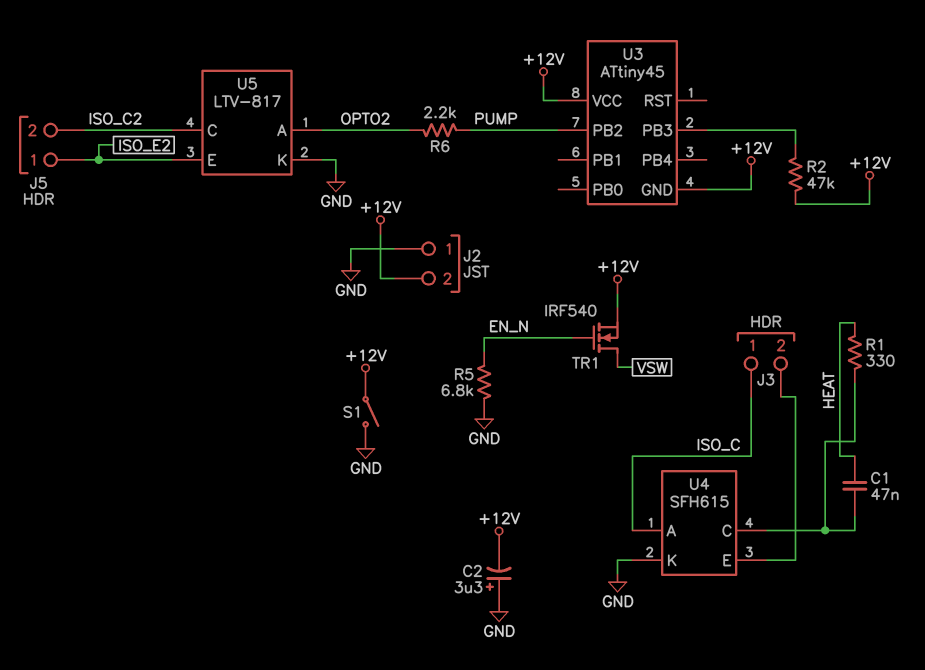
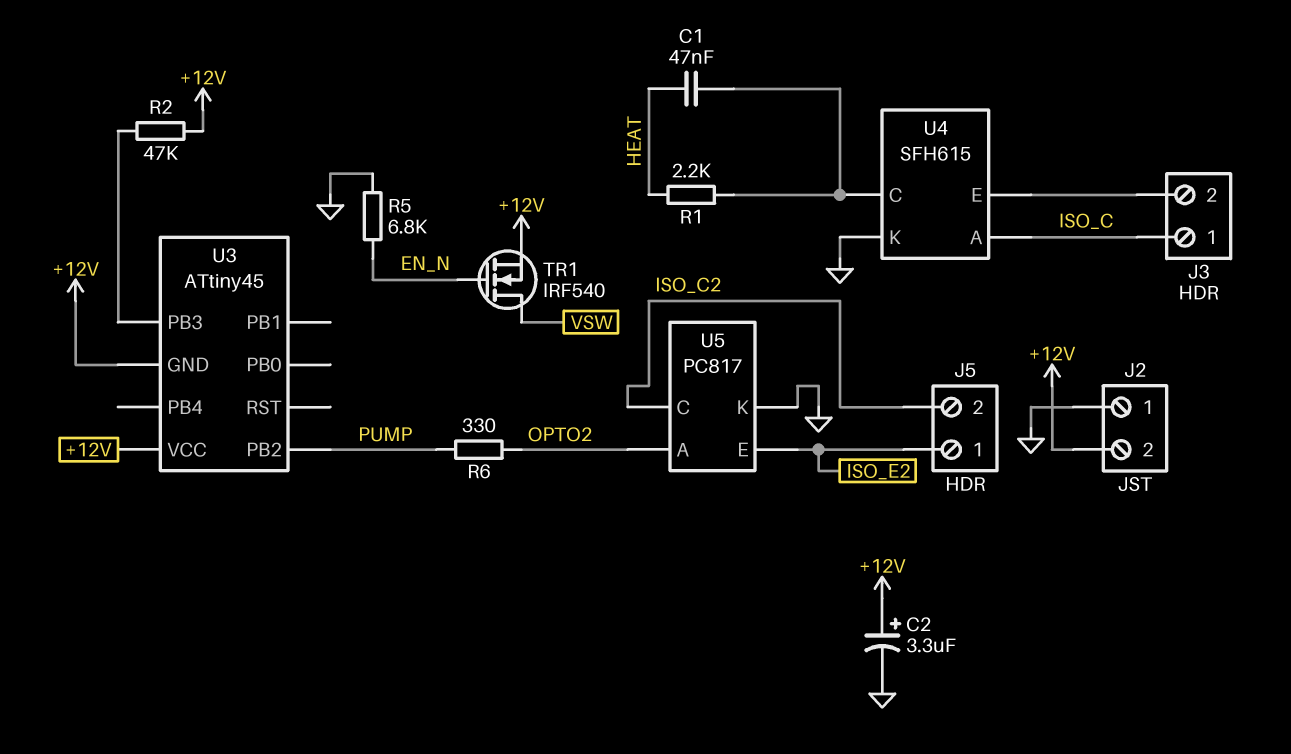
C2: 3.3uF (plus GND, minus +12V) -> 3.3uF (plus +12V, minus GND)
R1: 330 (HEAT, U4/C) -> 2.2k (HEAT, U4/C)
R6: 2.2k (OPTO2, PUMP) -> 330 (OPTO2, PUMP)
S1: switch (+12V, GND) -> none
U5: LTV-817 -> PC817

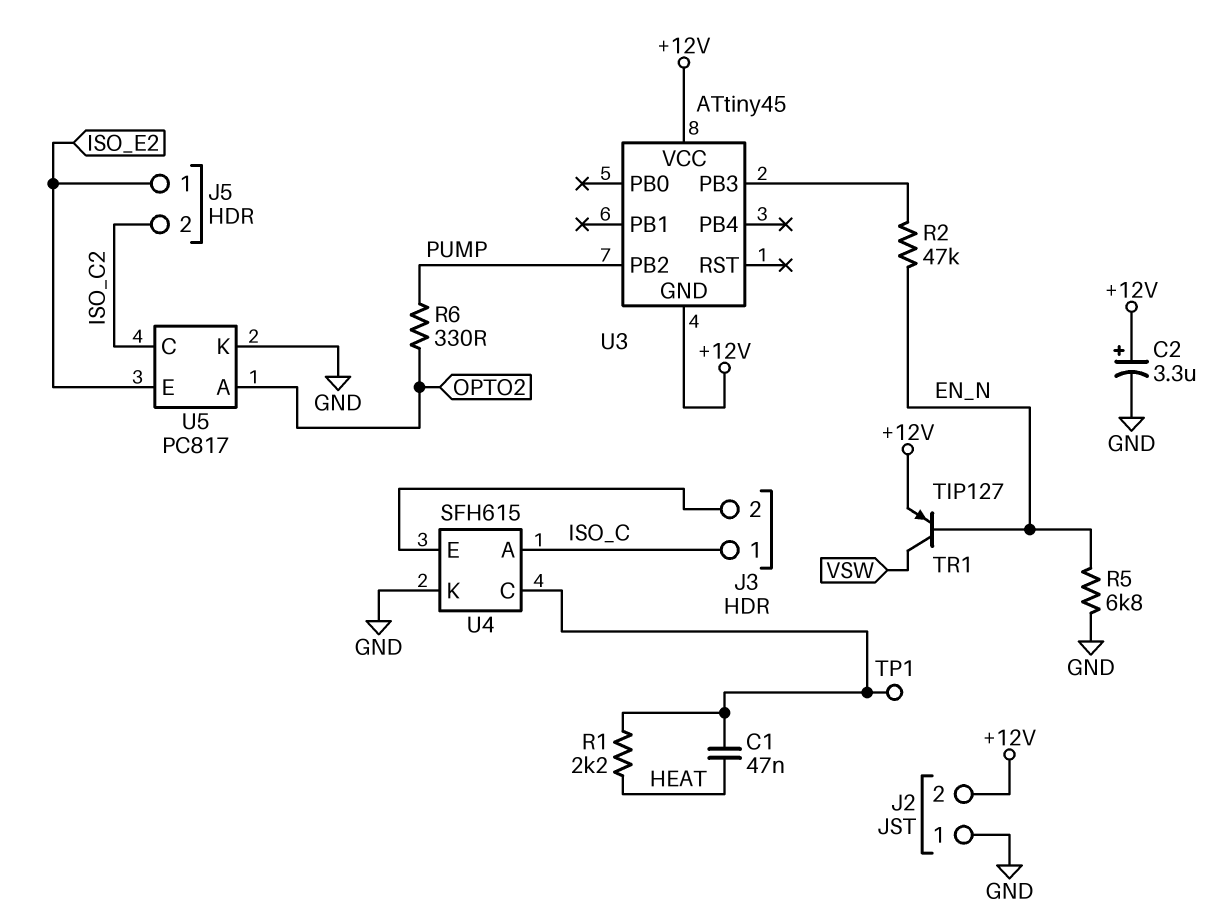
R2: 47k (+12V, U3/PB3) -> 47k (EN_N, U3/PB3)
TP1: none -> test point (U4/C)
TR1: NMOS IRF540 (G EN_N, D VSW, S +12V) -> PNP TIP127 (B EN_N, C VSW, E +12V)

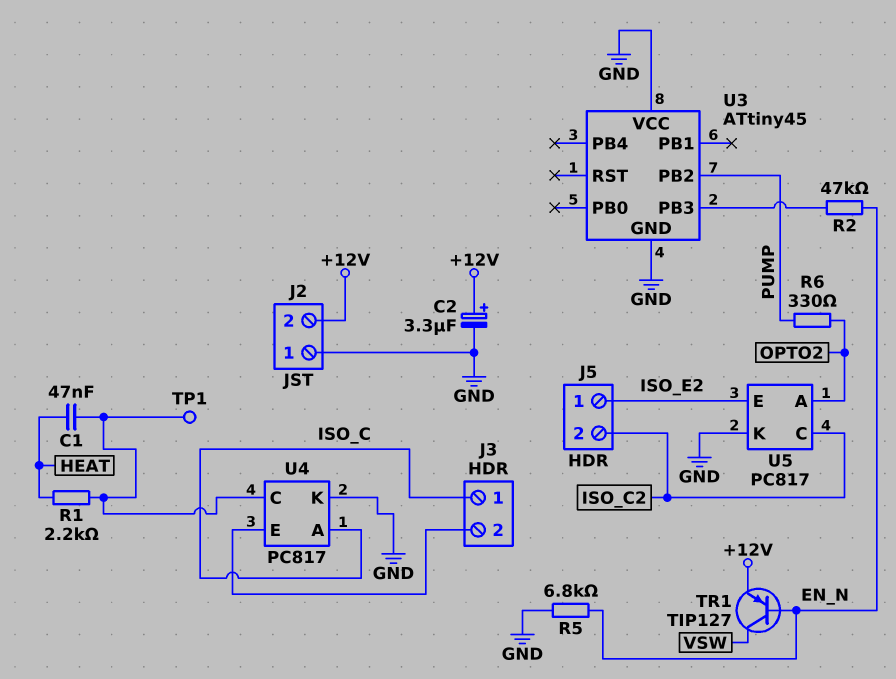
U3 pin GND: +12V -> GND
U3 pin VCC: +12V -> GND
U4: SFH615 -> PC817

